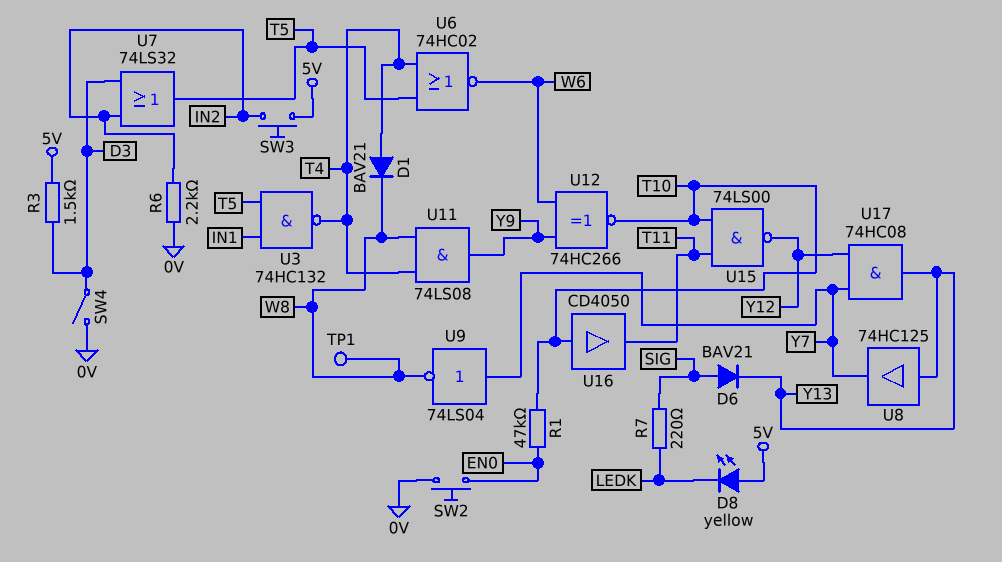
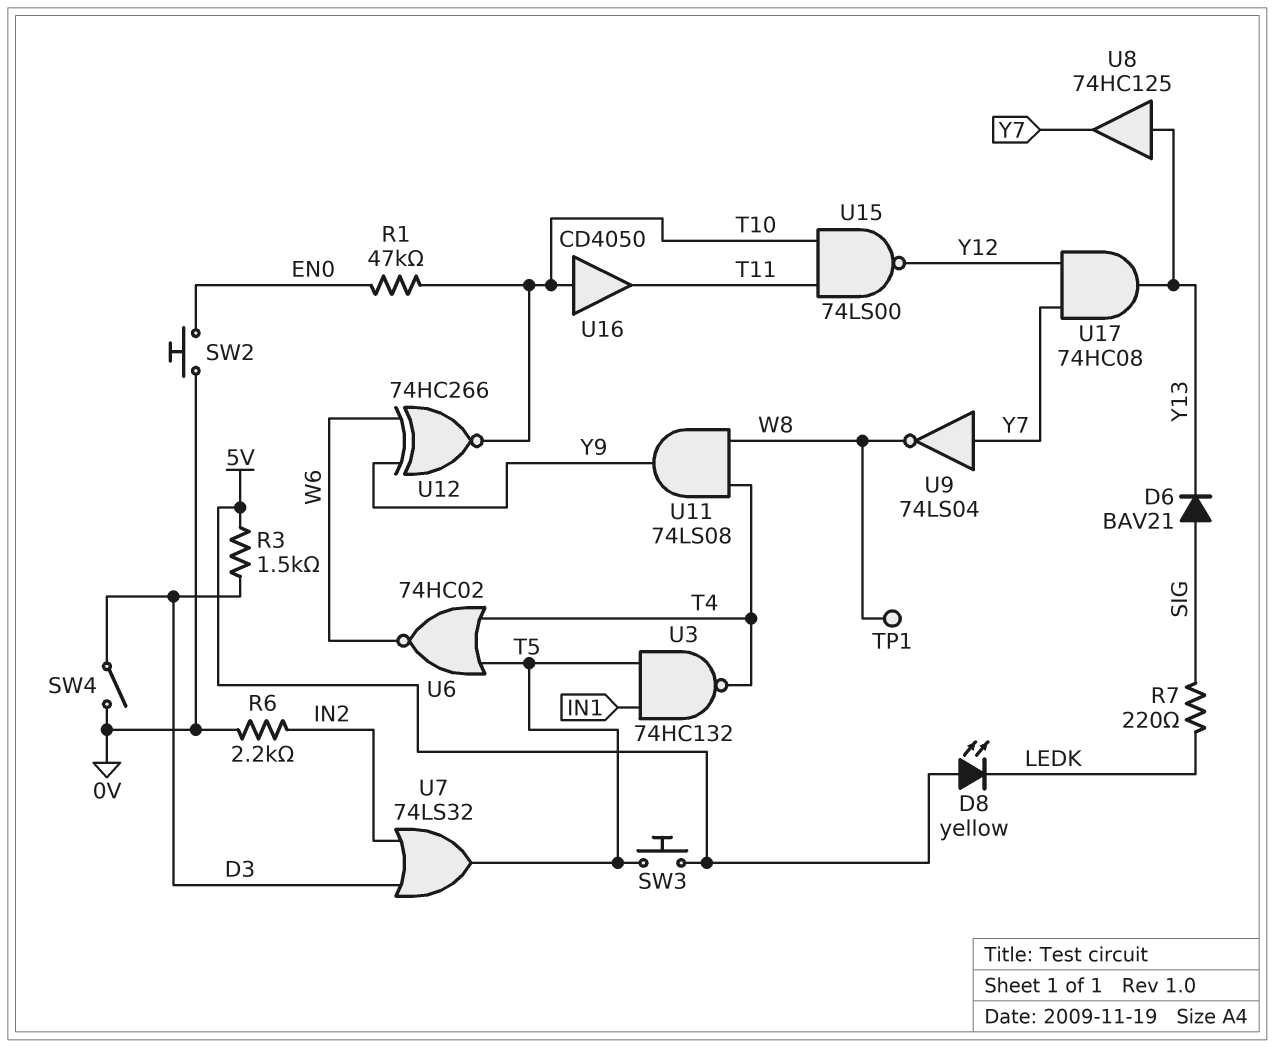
D1: diode BAV21 (A T4, K W8) -> none
SW3: button (5V, IN2) -> button (5V, T5)

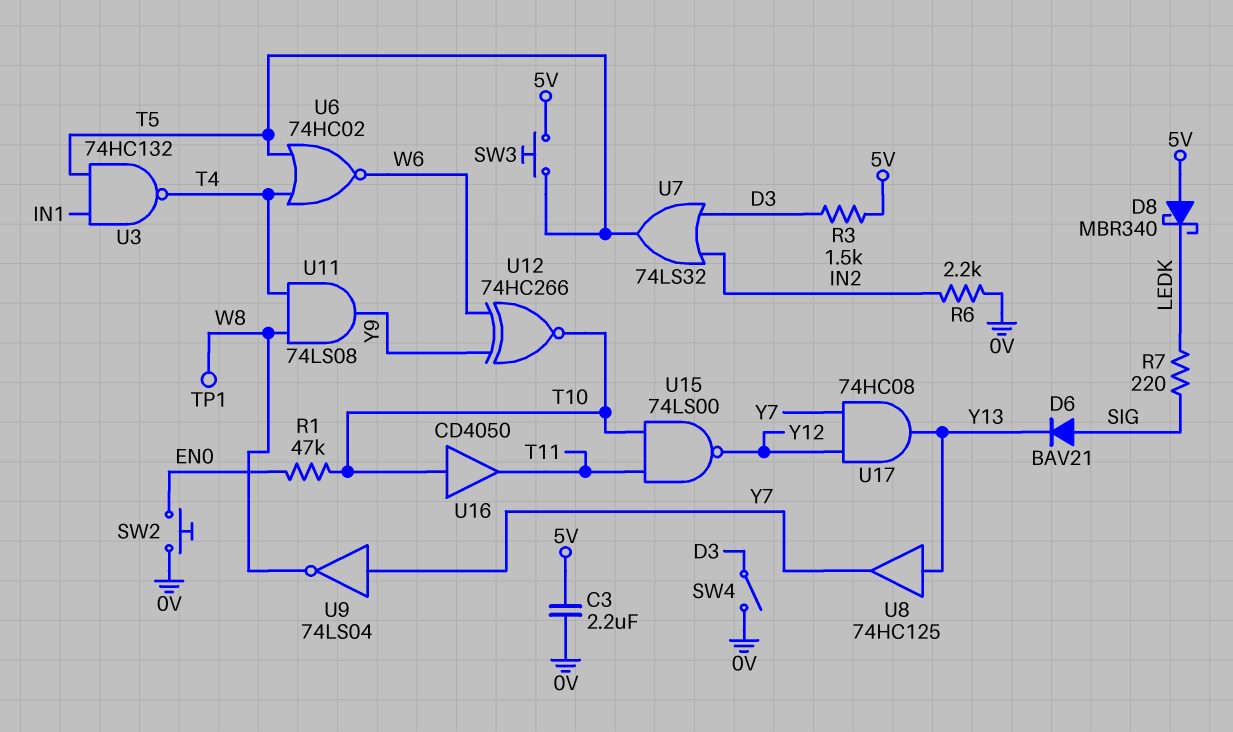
C3: none -> 2.2uF (0V, 5V)
D8: LED yellow (A 5V, K LEDK) -> schottky MBR340 (A 5V, K LEDK)

